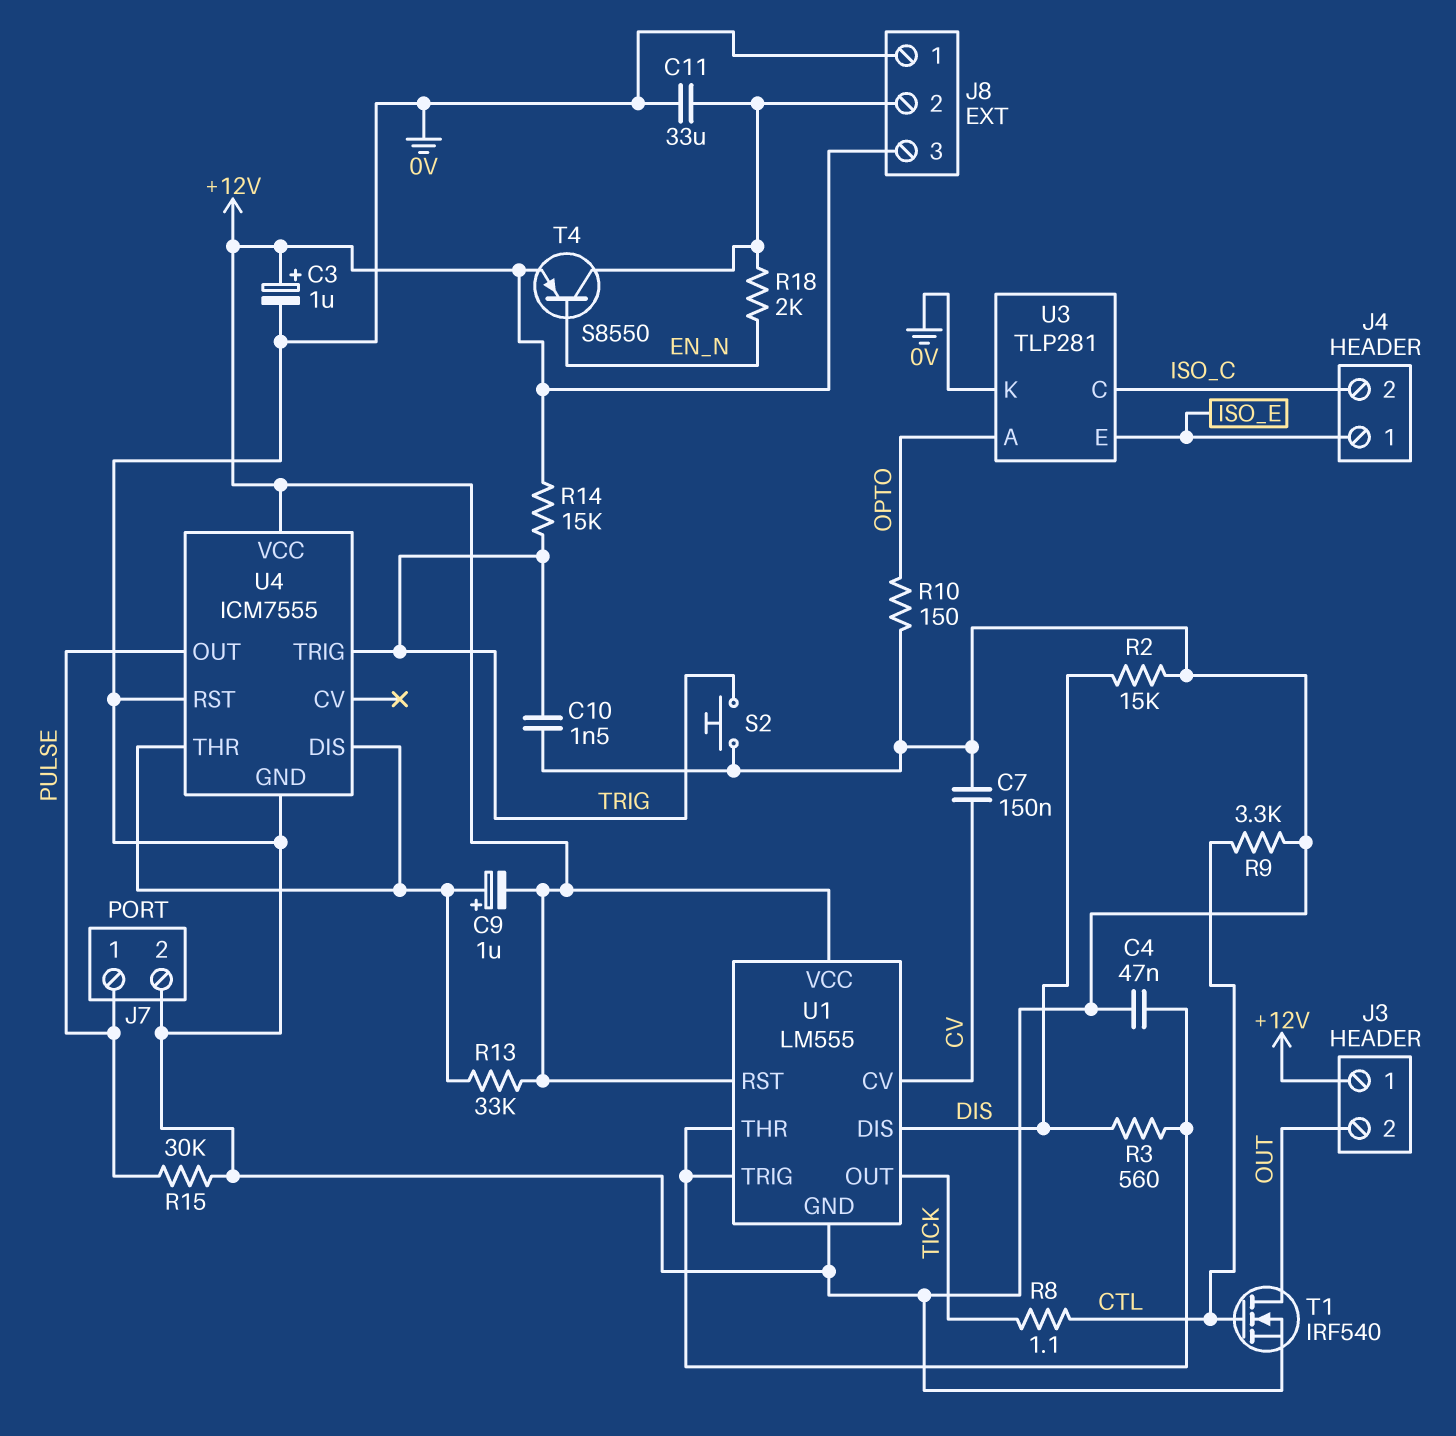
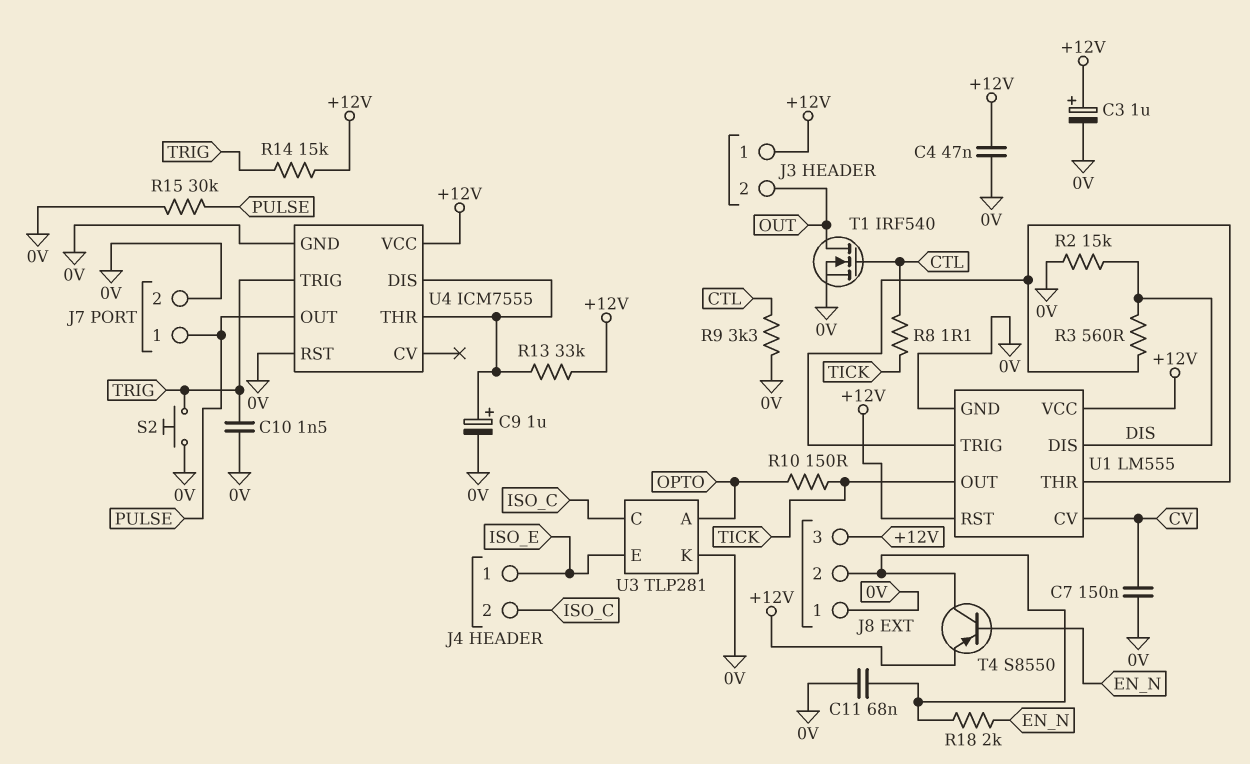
C4: 47nF (0V, U1/THR) -> 47nF (+12V, 0V)
C9: 1uF (plus U4/DIS, minus +12V) -> 1uF (plus U4/DIS, minus 0V)
C11: 33uF (0V, J8/2) -> 68nF (0V, J8/2)
R10: 150 (0V, OPTO) -> 150 (OPTO, TICK)

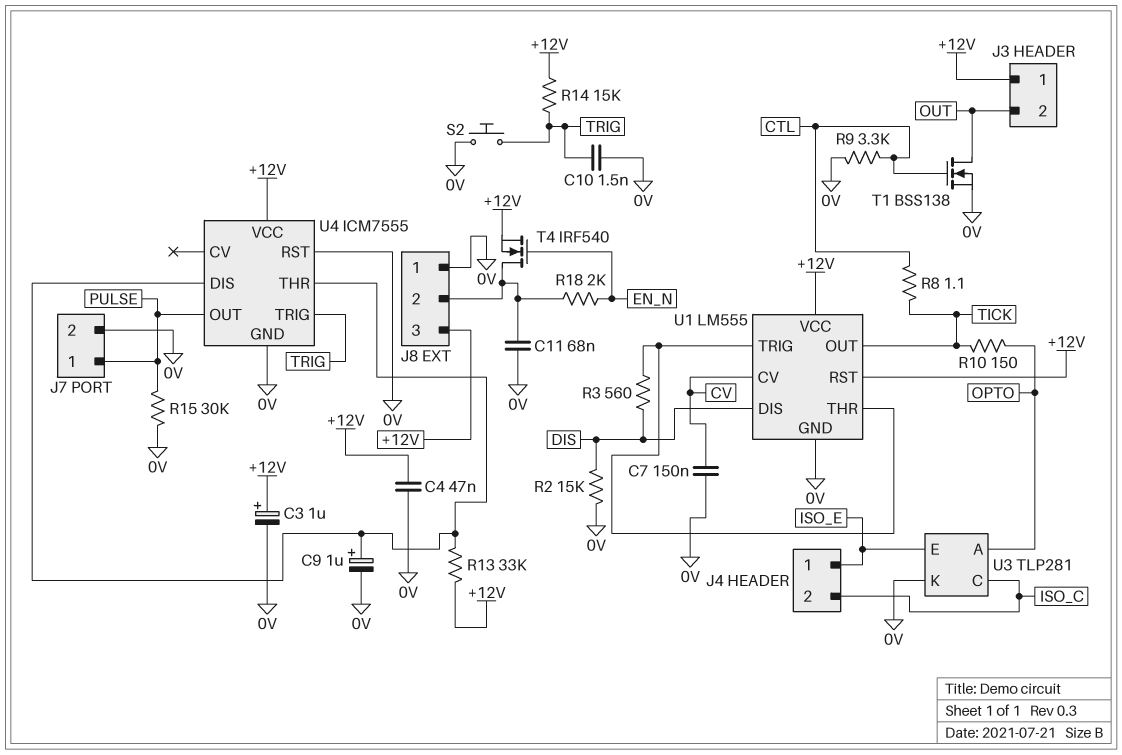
T1: NMOS IRF540 (G CTL, D OUT, S 0V) -> NMOS BSS138 (G CTL, D OUT, S 0V)
T4: PNP S8550 (B EN_N, C J8/2, E +12V) -> NMOS IRF540 (G EN_N, D J8/2, S +12V)

